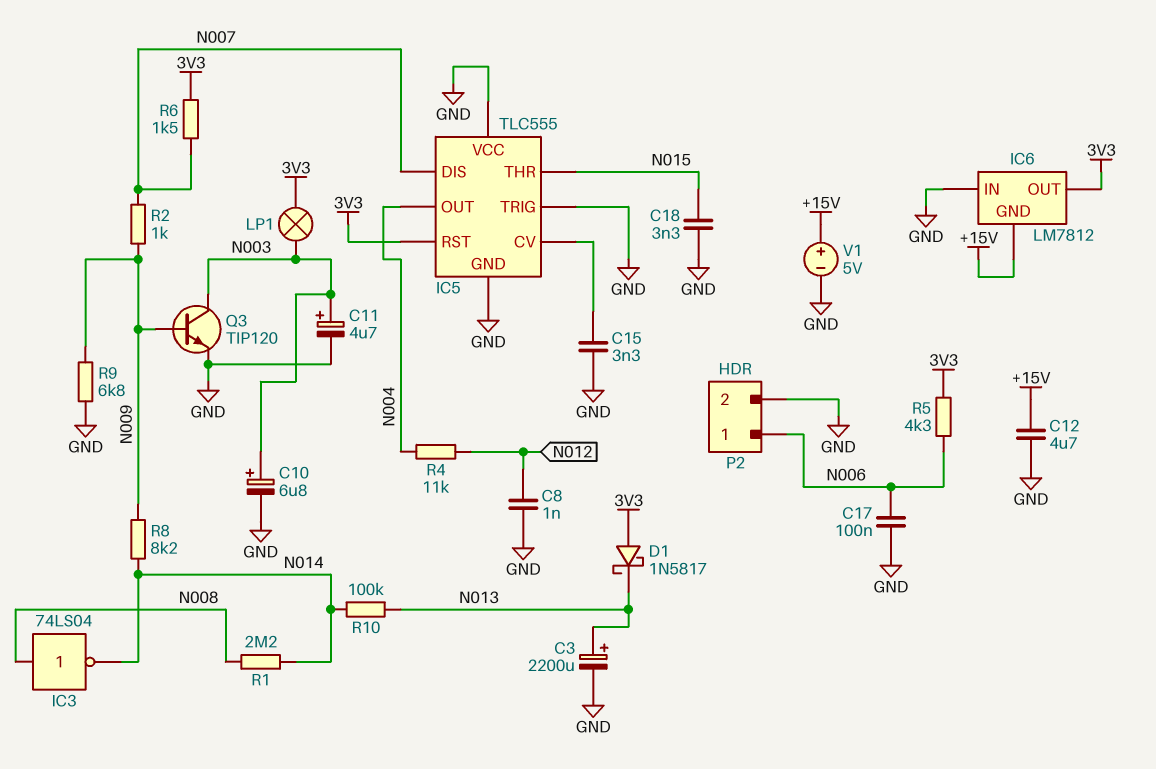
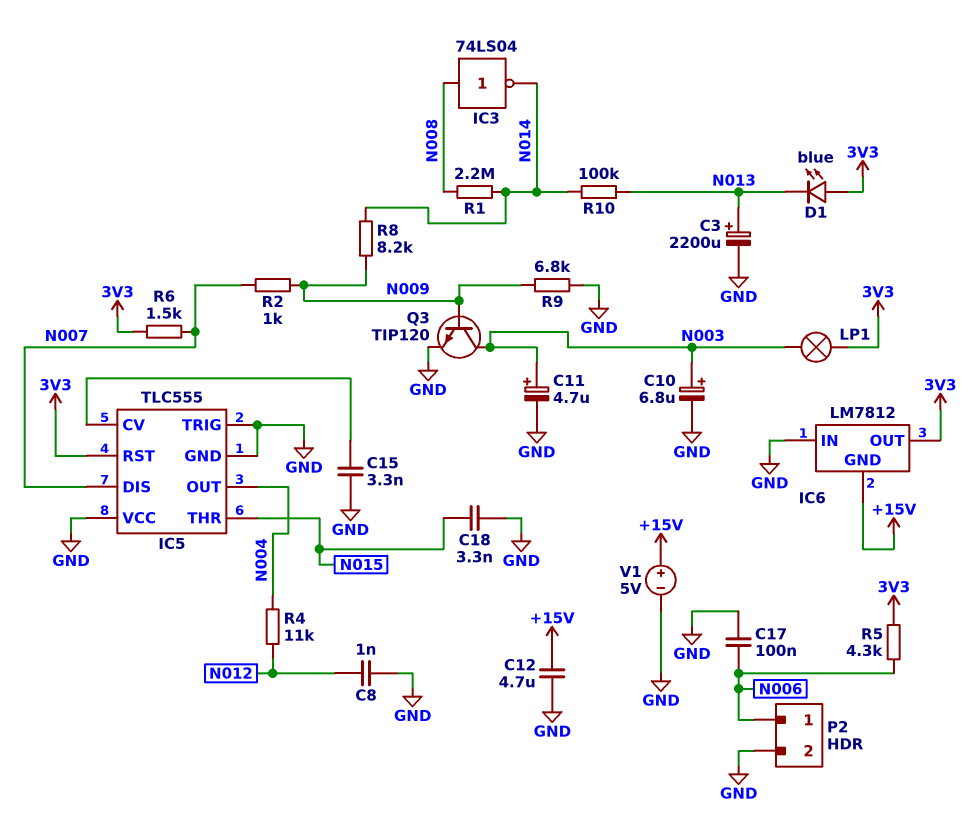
D1: schottky 1N5817 (A 3V3, K N013) -> LED blue (A 3V3, K N013)

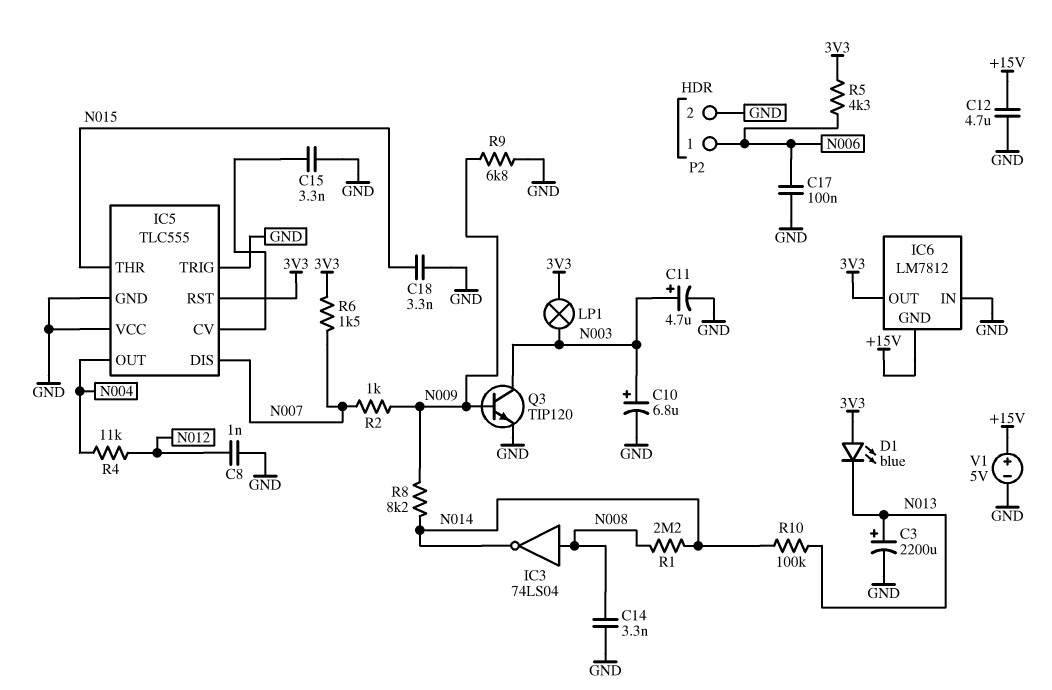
C14: none -> 3.3nF (GND, N008)

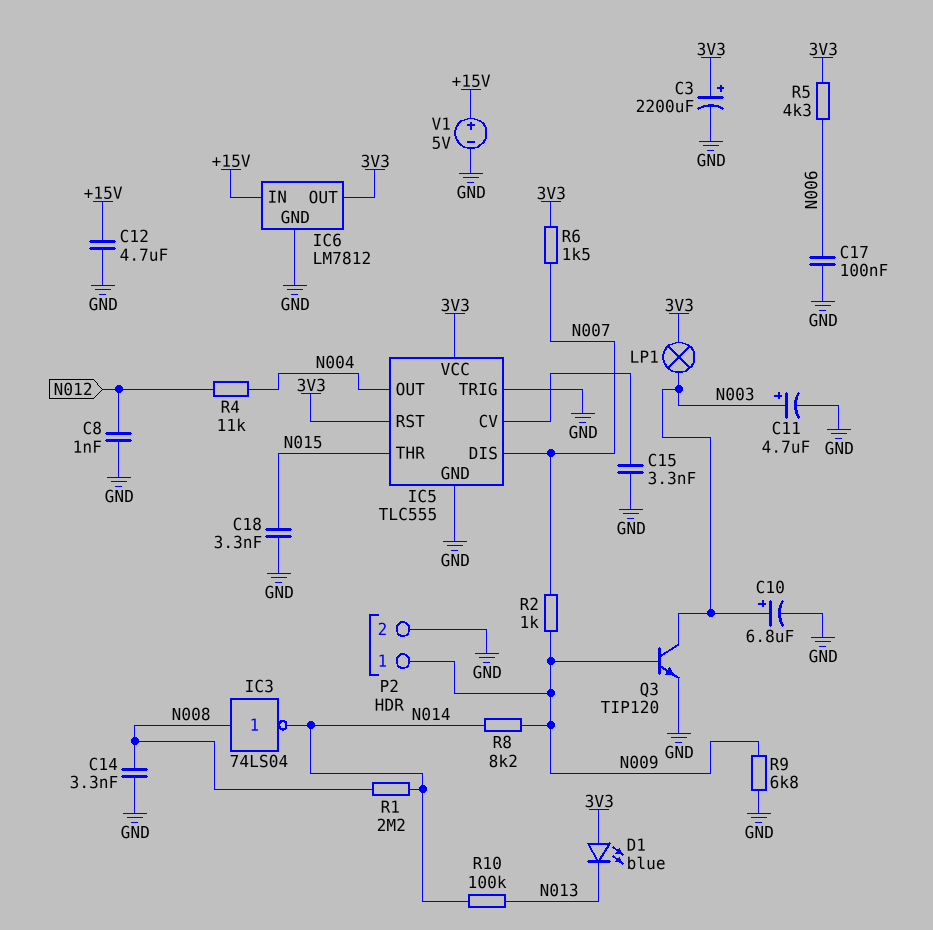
C3: 2200uF (plus N013, minus GND) -> 2200uF (plus 3V3, minus GND)
IC5 pin VCC: GND -> 3V3
IC6 pin GND: +15V -> GND
IC6 pin IN: GND -> +15V
P2 pin 1: N006 -> N009

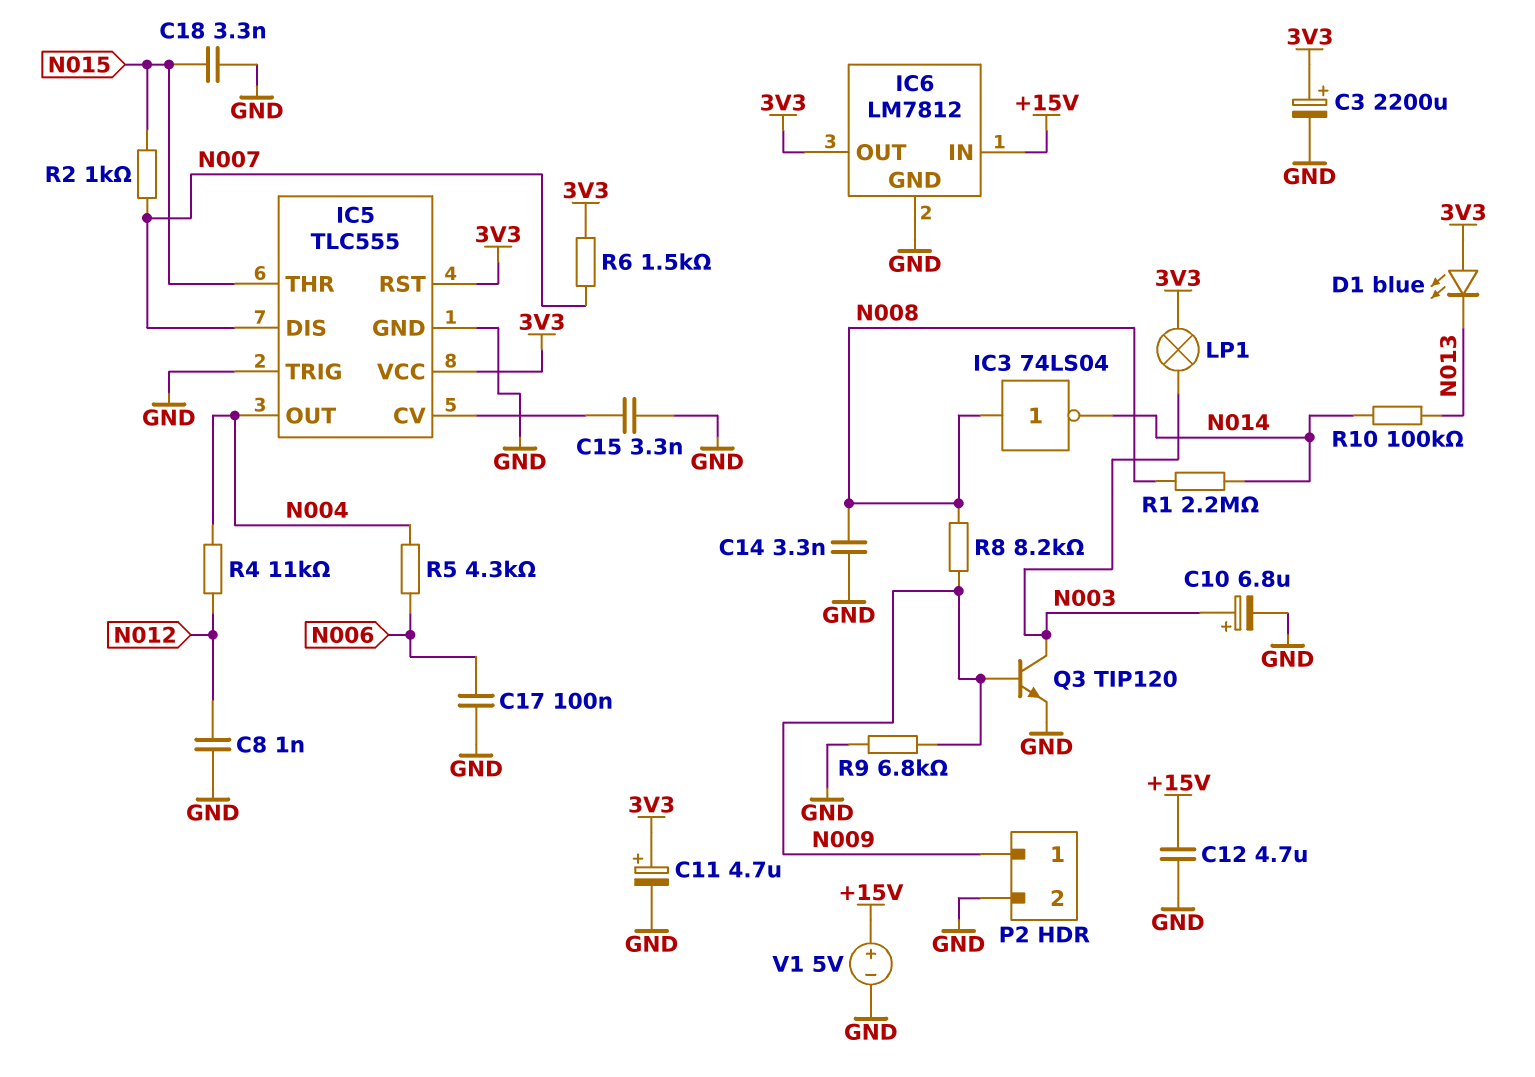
C11: 4.7uF (plus N003, minus GND) -> 4.7uF (plus 3V3, minus GND)
R2: 1k (N007, N009) -> 1k (N007, N015)
R5: 4.3k (3V3, N006) -> 4.3k (N004, N006)
R8: 8.2k (N009, N014) -> 8.2k (N008, N009)

